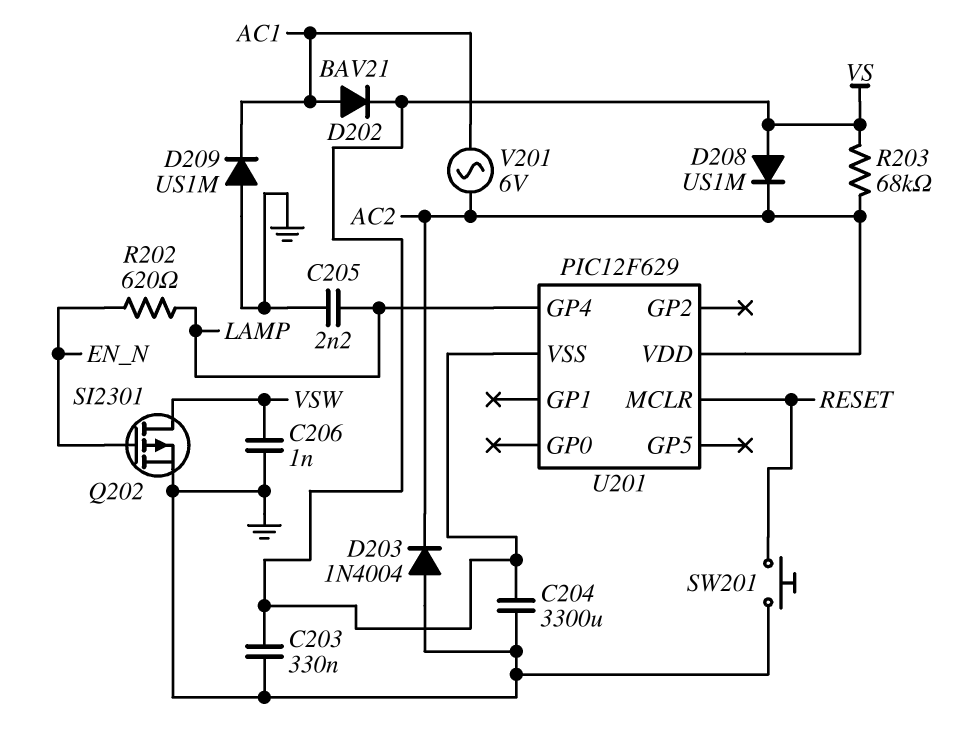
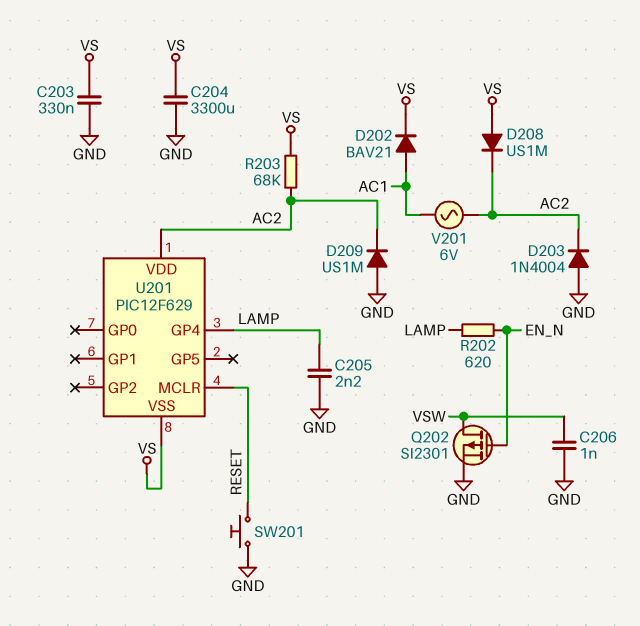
D209: diode US1M (A GND, K AC1) -> diode US1M (A GND, K AC2)

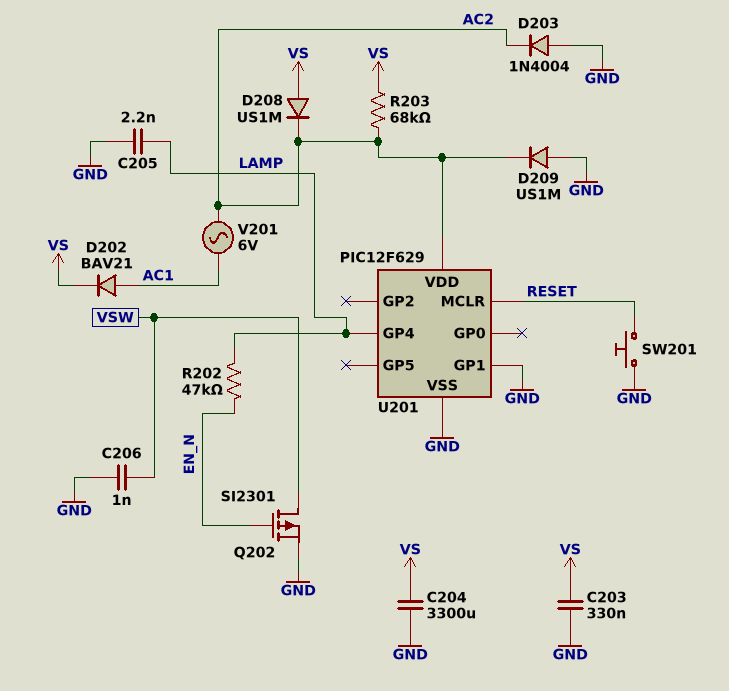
R202: 620 (EN_N, LAMP) -> 47k (EN_N, LAMP)
U201 pin GP1: none -> GND
U201 pin VSS: VS -> GND

